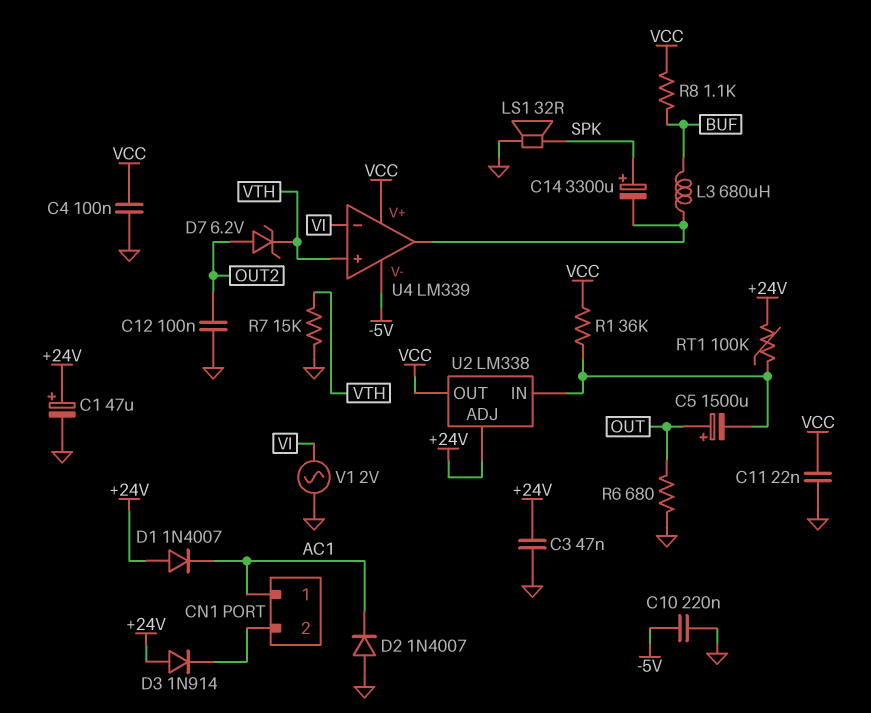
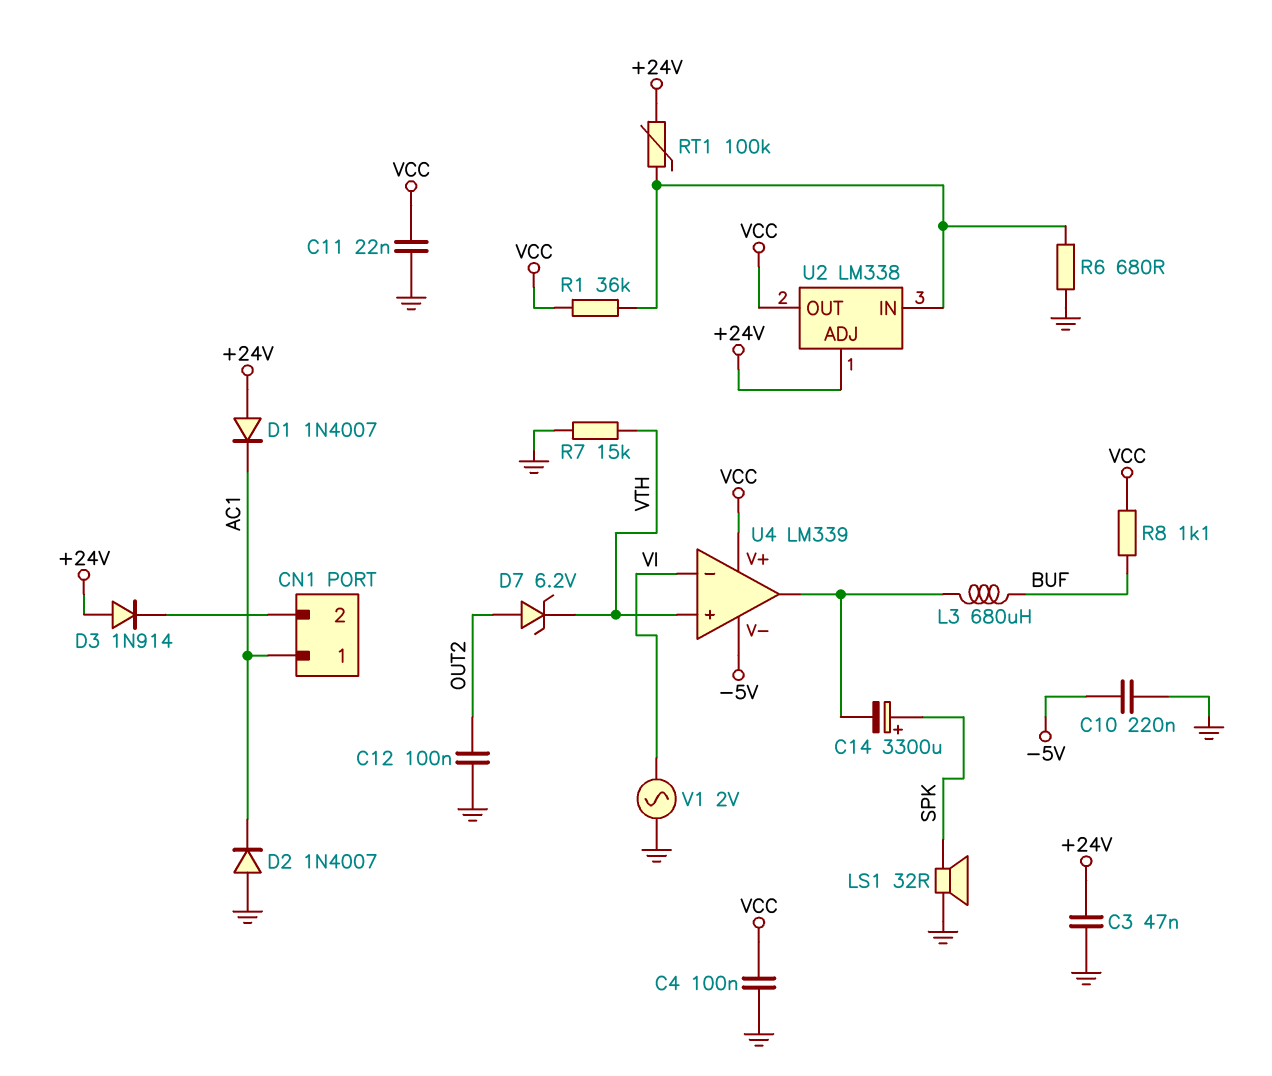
C1: 47uF (plus +24V, minus GND) -> none
C5: 1500uF (plus OUT, minus U2/IN) -> none
R6: 680 (GND, OUT) -> 680 (GND, U2/IN)

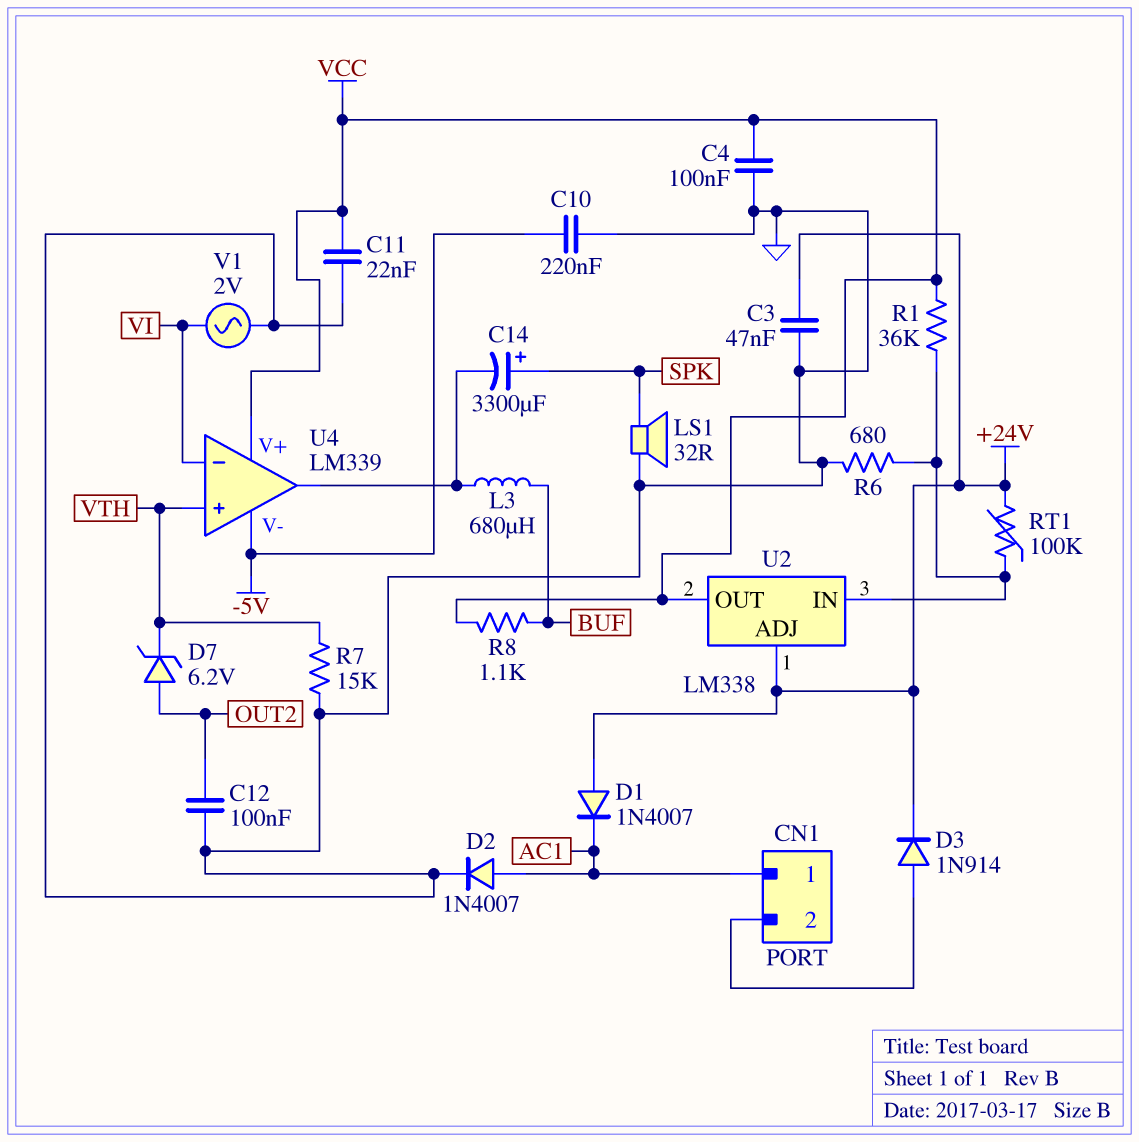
D2: diode 1N4007 (A GND, K AC1) -> diode 1N4007 (A AC1, K GND)
D3: diode 1N914 (A +24V, K CN1/2) -> diode 1N914 (A CN1/2, K +24V)

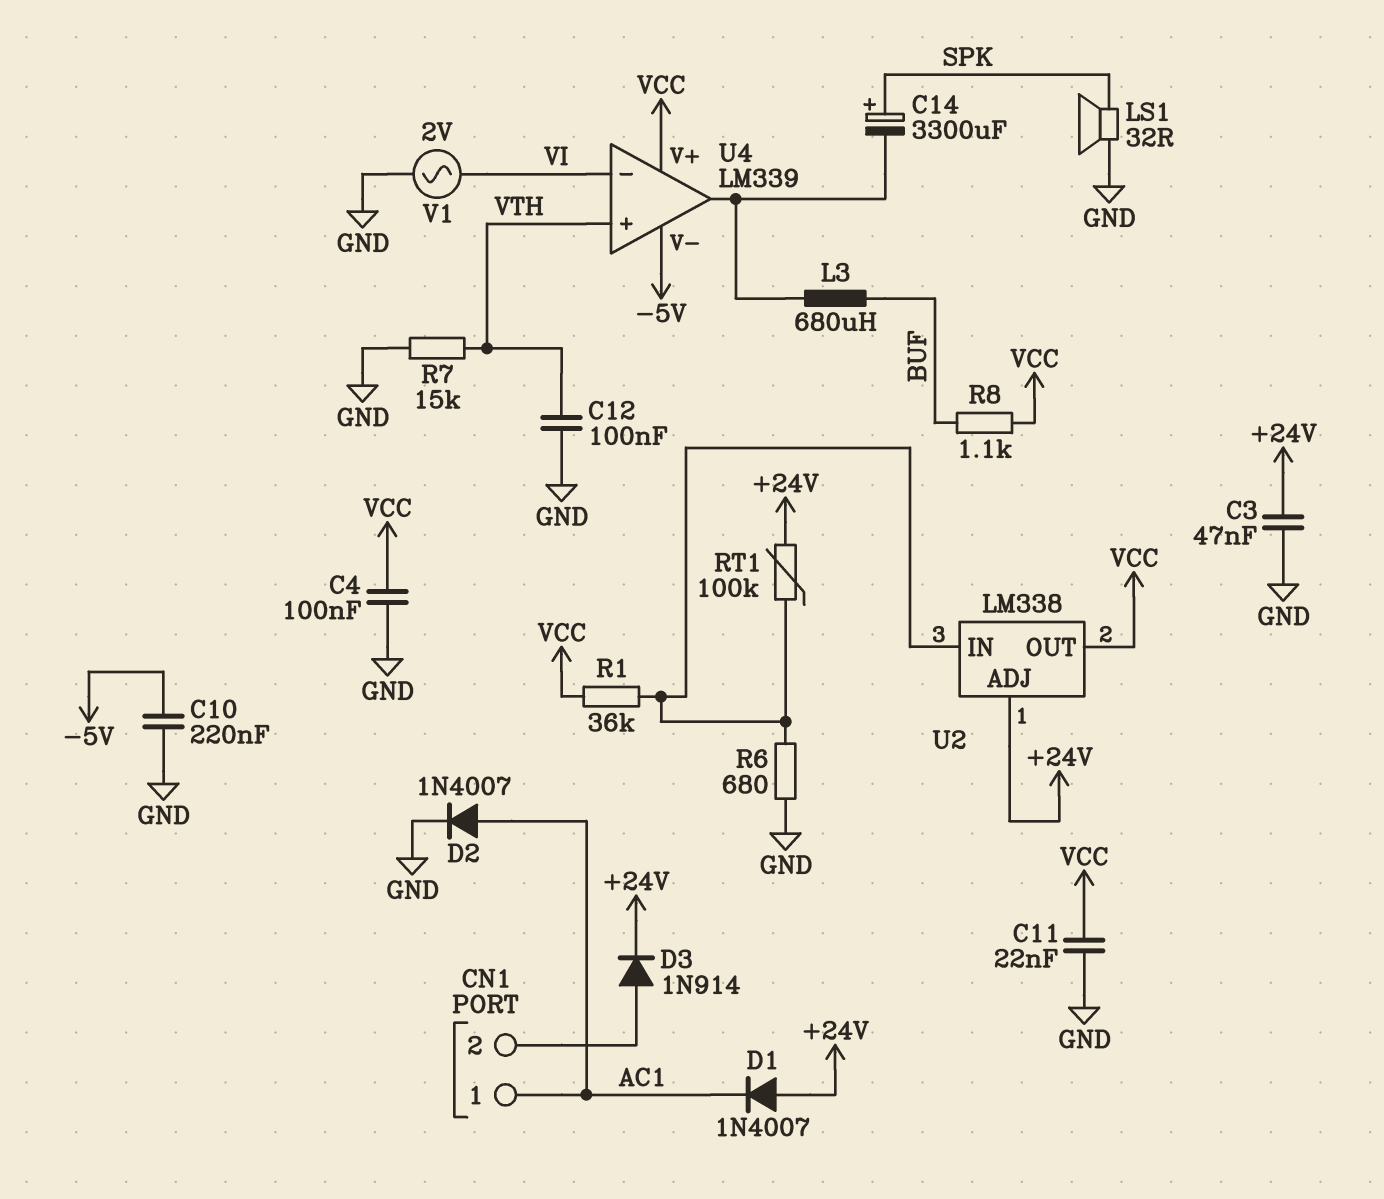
C12: 100nF (GND, OUT2) -> 100nF (GND, VTH)
D7: zener 6.2V (A OUT2, K VTH) -> none

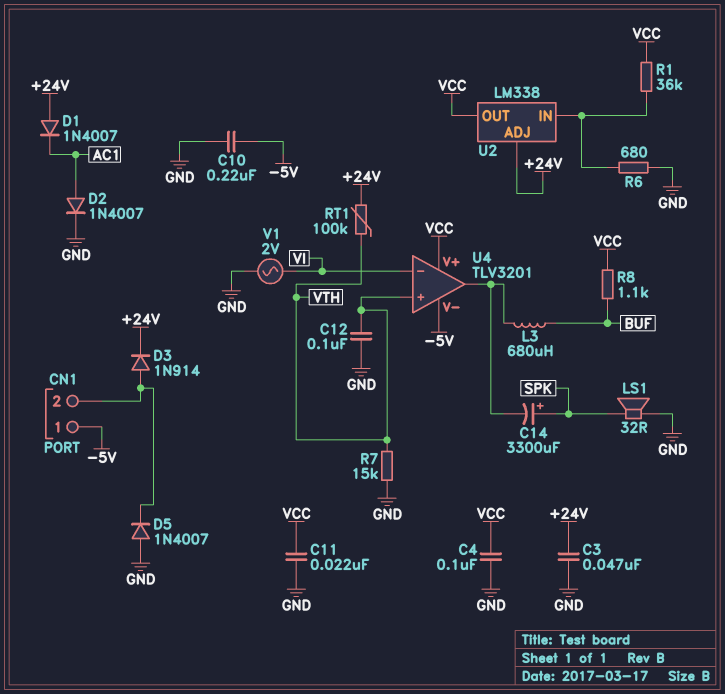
CN1 pin 1: AC1 -> -5V
D5: none -> diode 1N4007 (A GND, K CN1/2)
RT1: 100k (+24V, U2/IN) -> 100k (+24V, VTH)
U4: LM339 -> TLV3201

